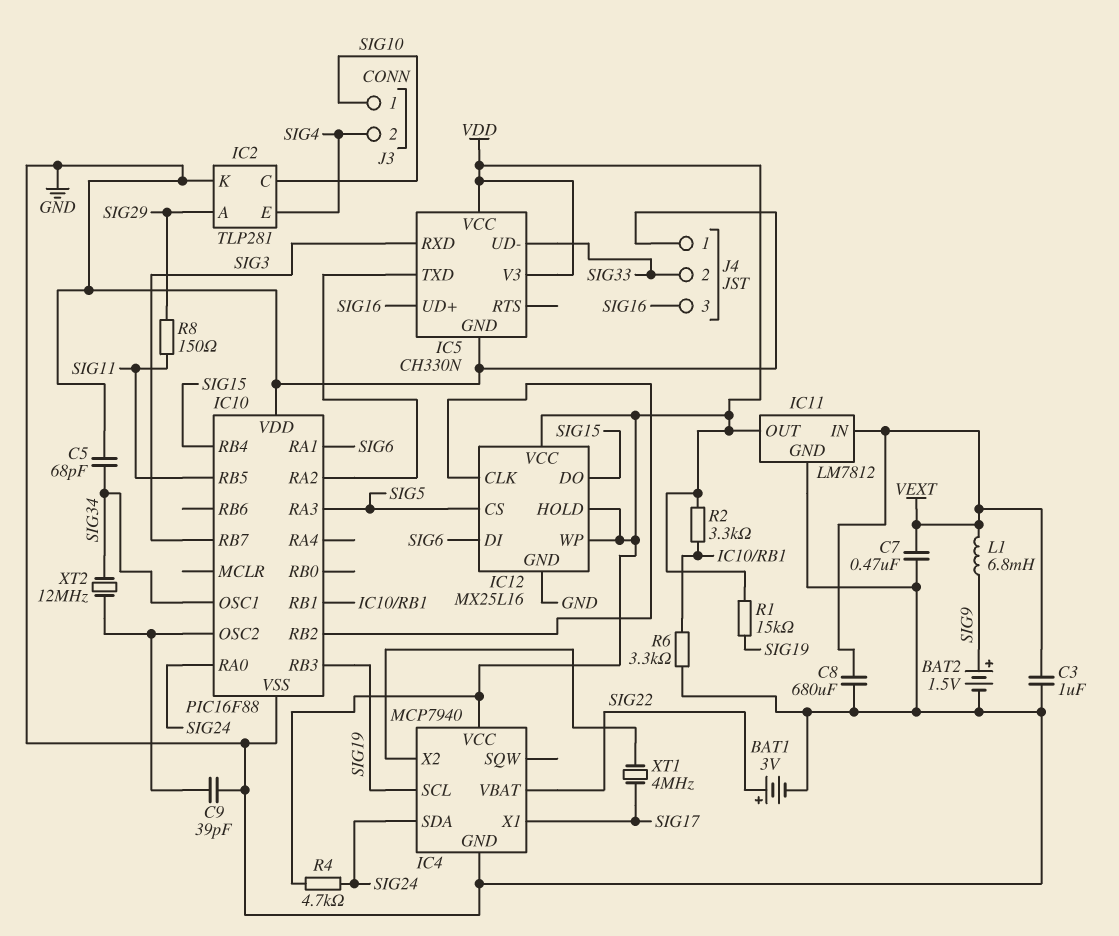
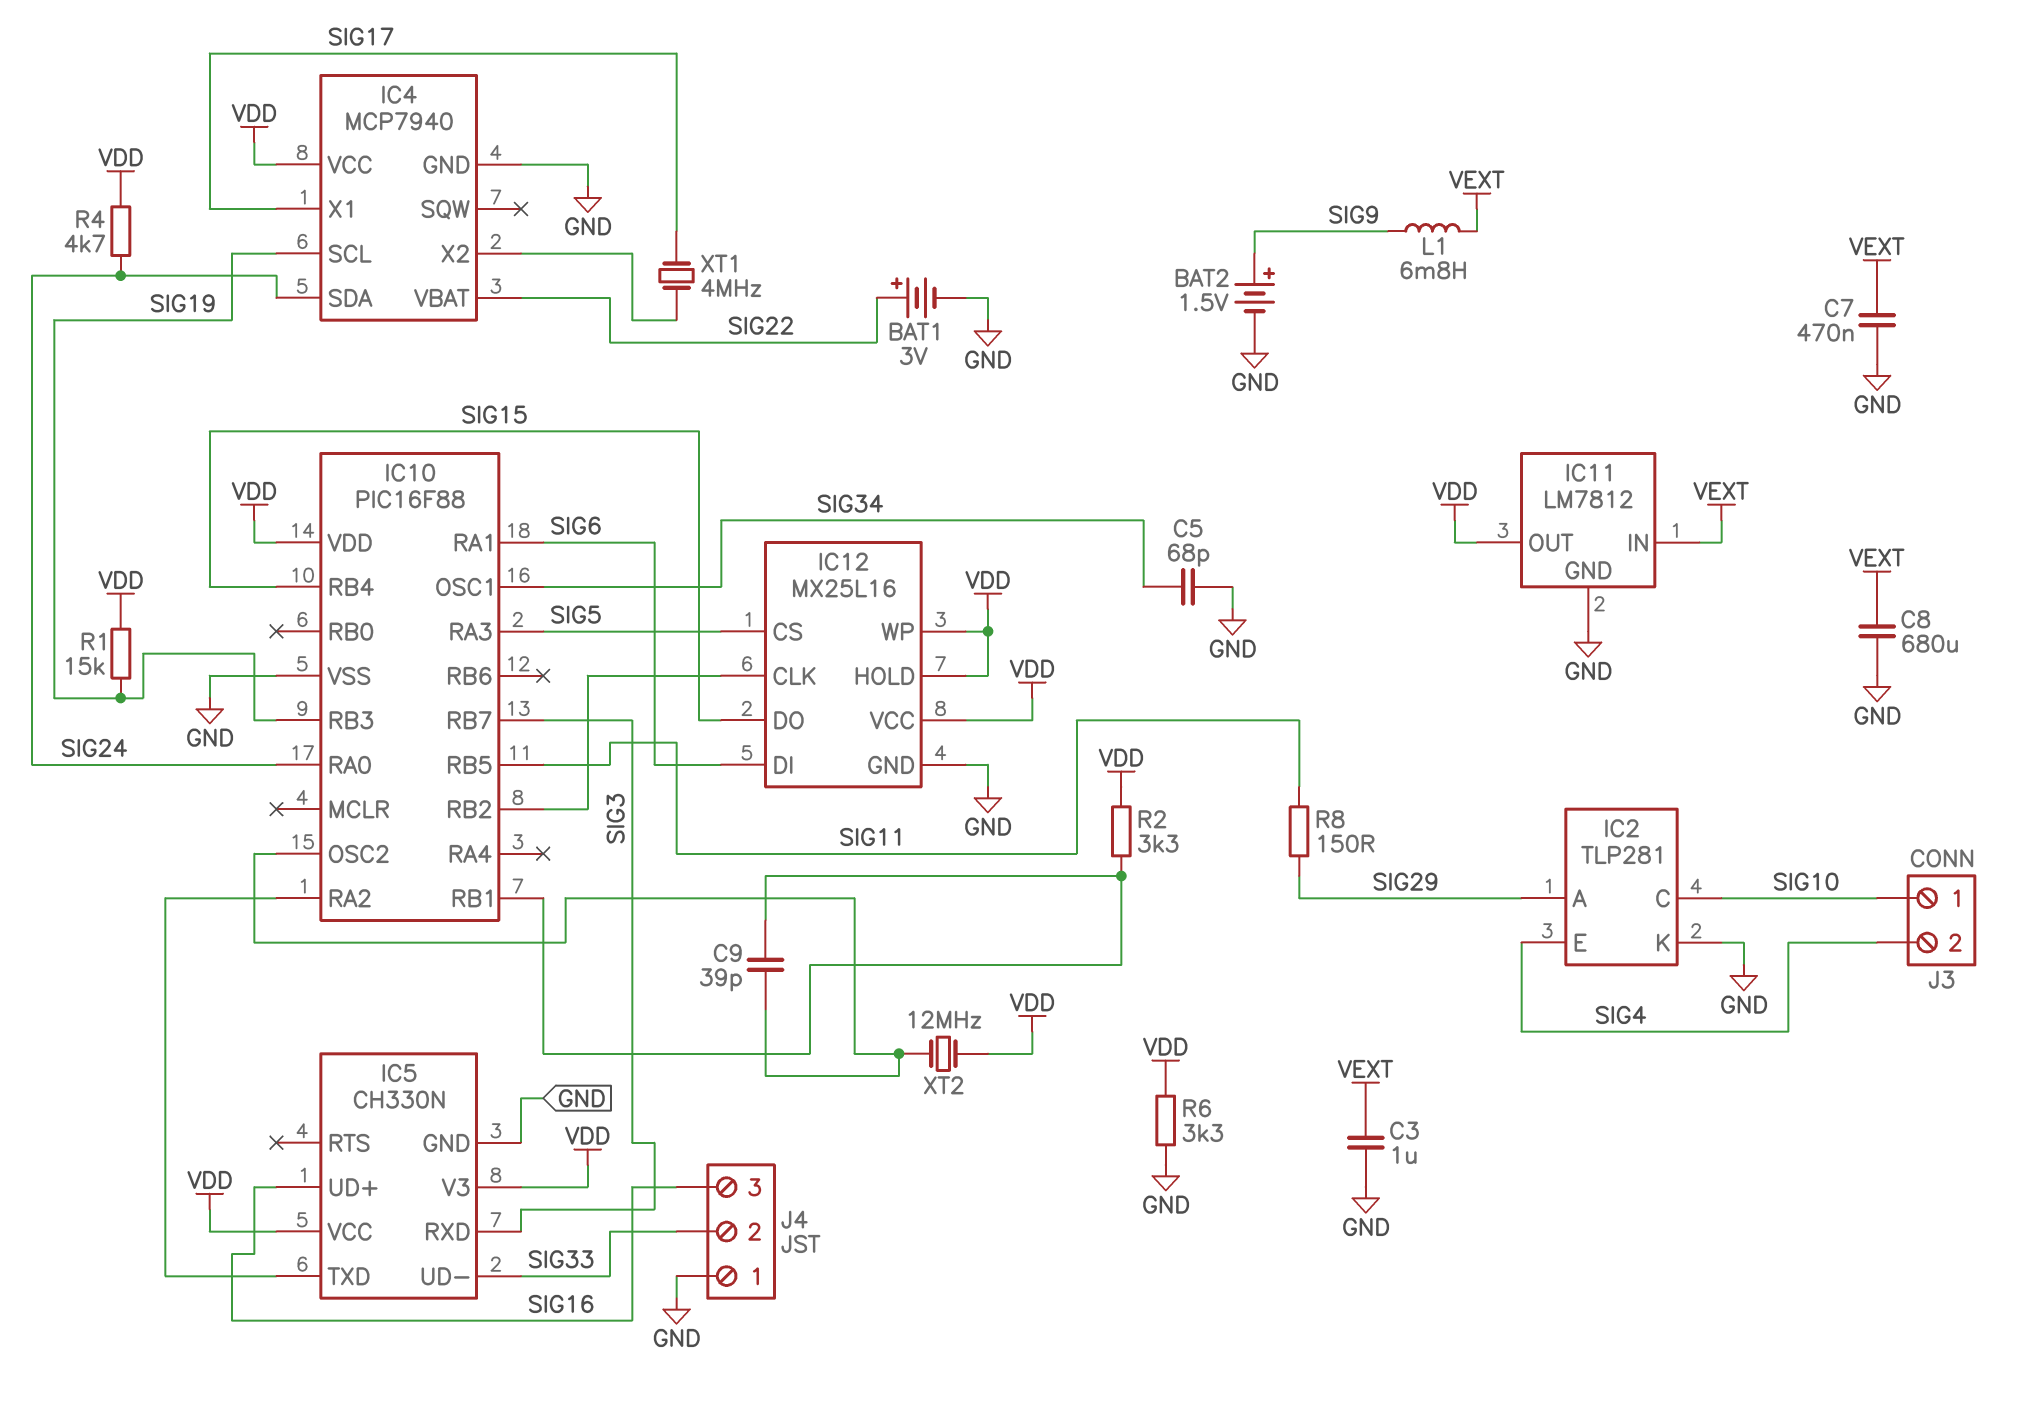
C9: 39pF (GND, IC10/OSC2) -> 39pF (IC10/OSC2, IC10/RB1)
IC10 pin VDD: GND -> VDD
R6: 3.3k (GND, IC10/RB1) -> 3.3k (GND, VDD)
XT2: 12MHz (IC10/OSC2, SIG34) -> 12MHz (IC10/OSC2, VDD)

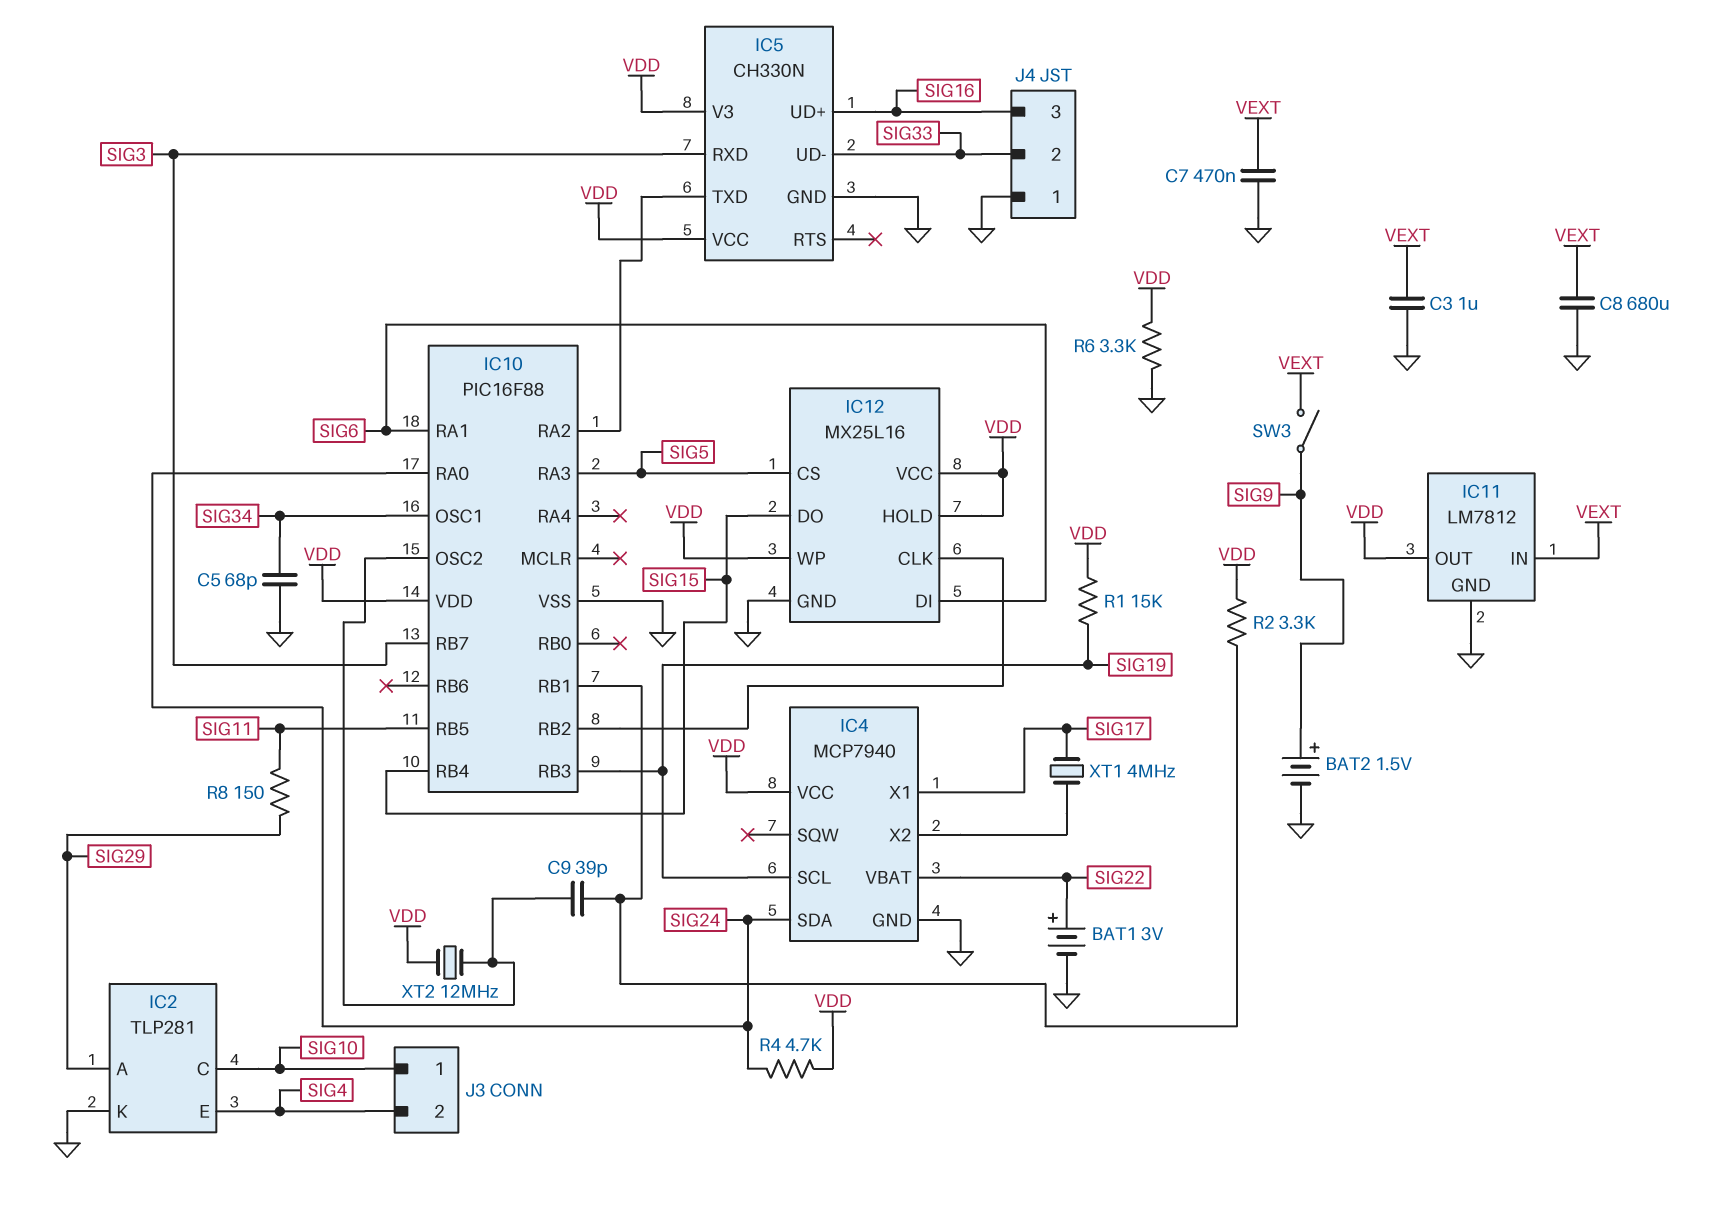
L1: 6.8mH (SIG9, VEXT) -> none
SW3: none -> switch (SIG9, VEXT)

